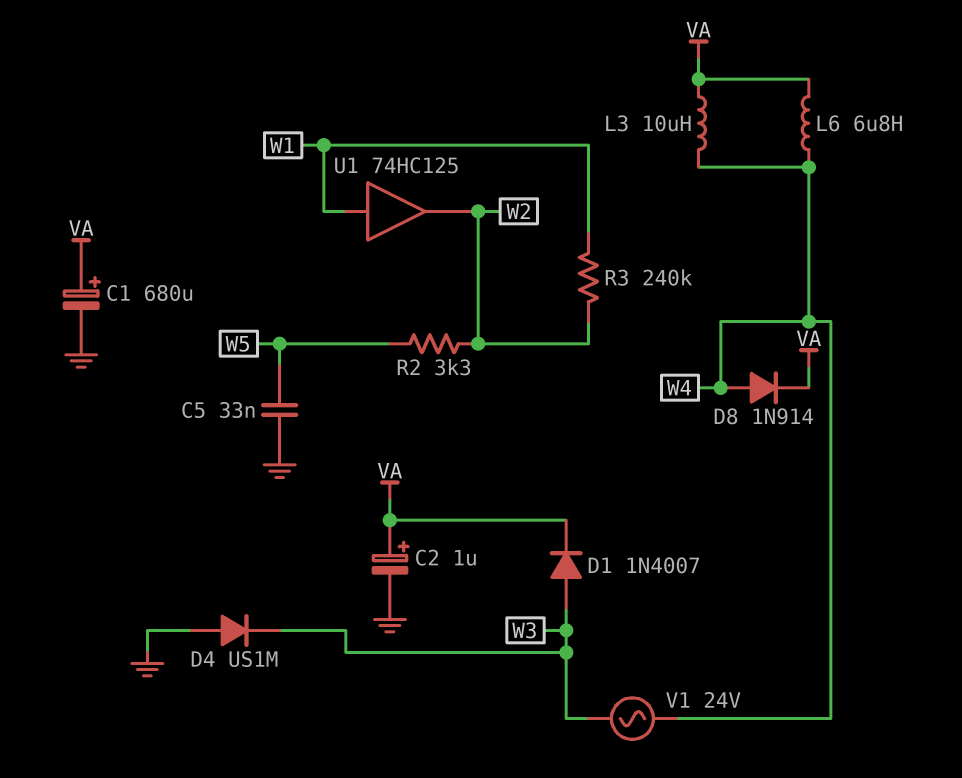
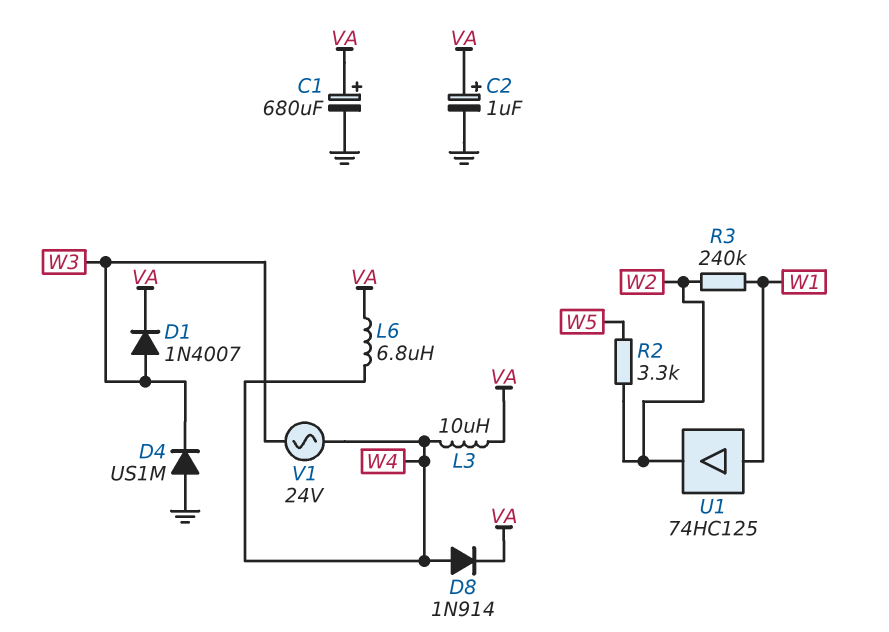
C5: 33nF (GND, W5) -> none

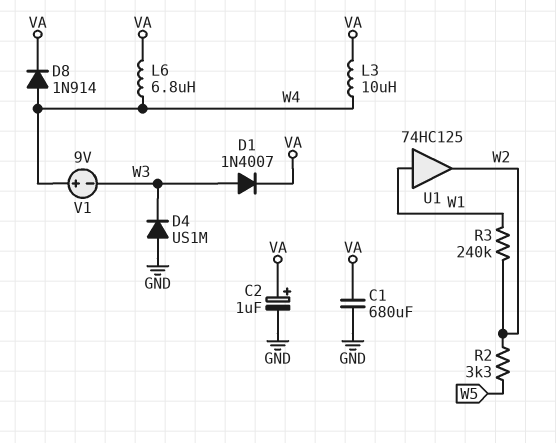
C1: 680uF (plus VA, minus GND) -> 680uF (GND, VA)
V1: AC 24V (W3, W4) -> 9V (plus W4, minus W3)

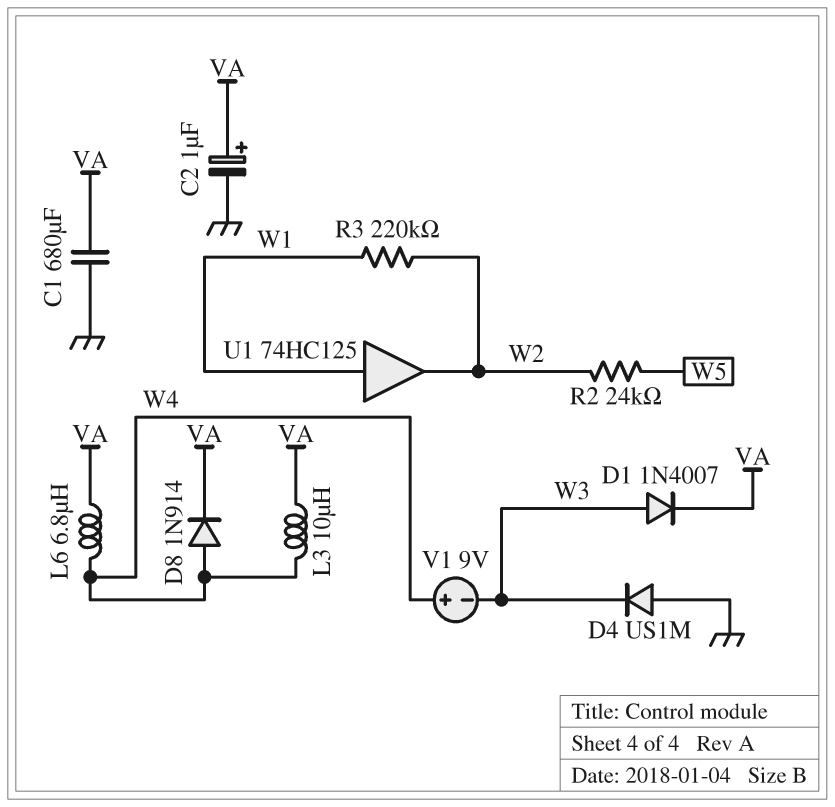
R2: 3.3k (W2, W5) -> 24k (W2, W5)
R3: 240k (W1, W2) -> 220k (W1, W2)

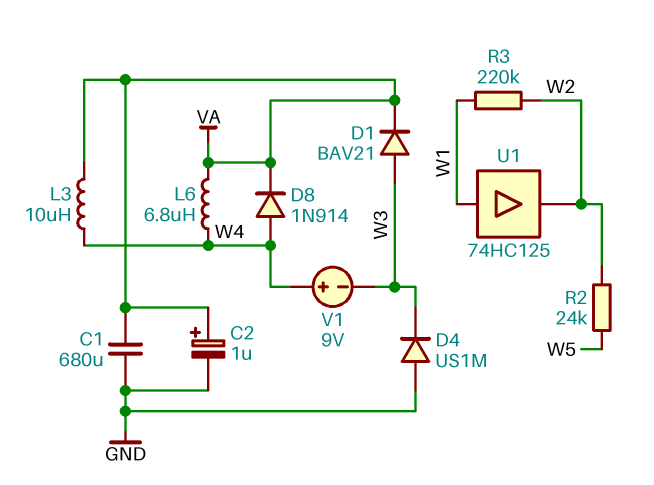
D1: diode 1N4007 (A W3, K VA) -> diode BAV21 (A W3, K VA)

